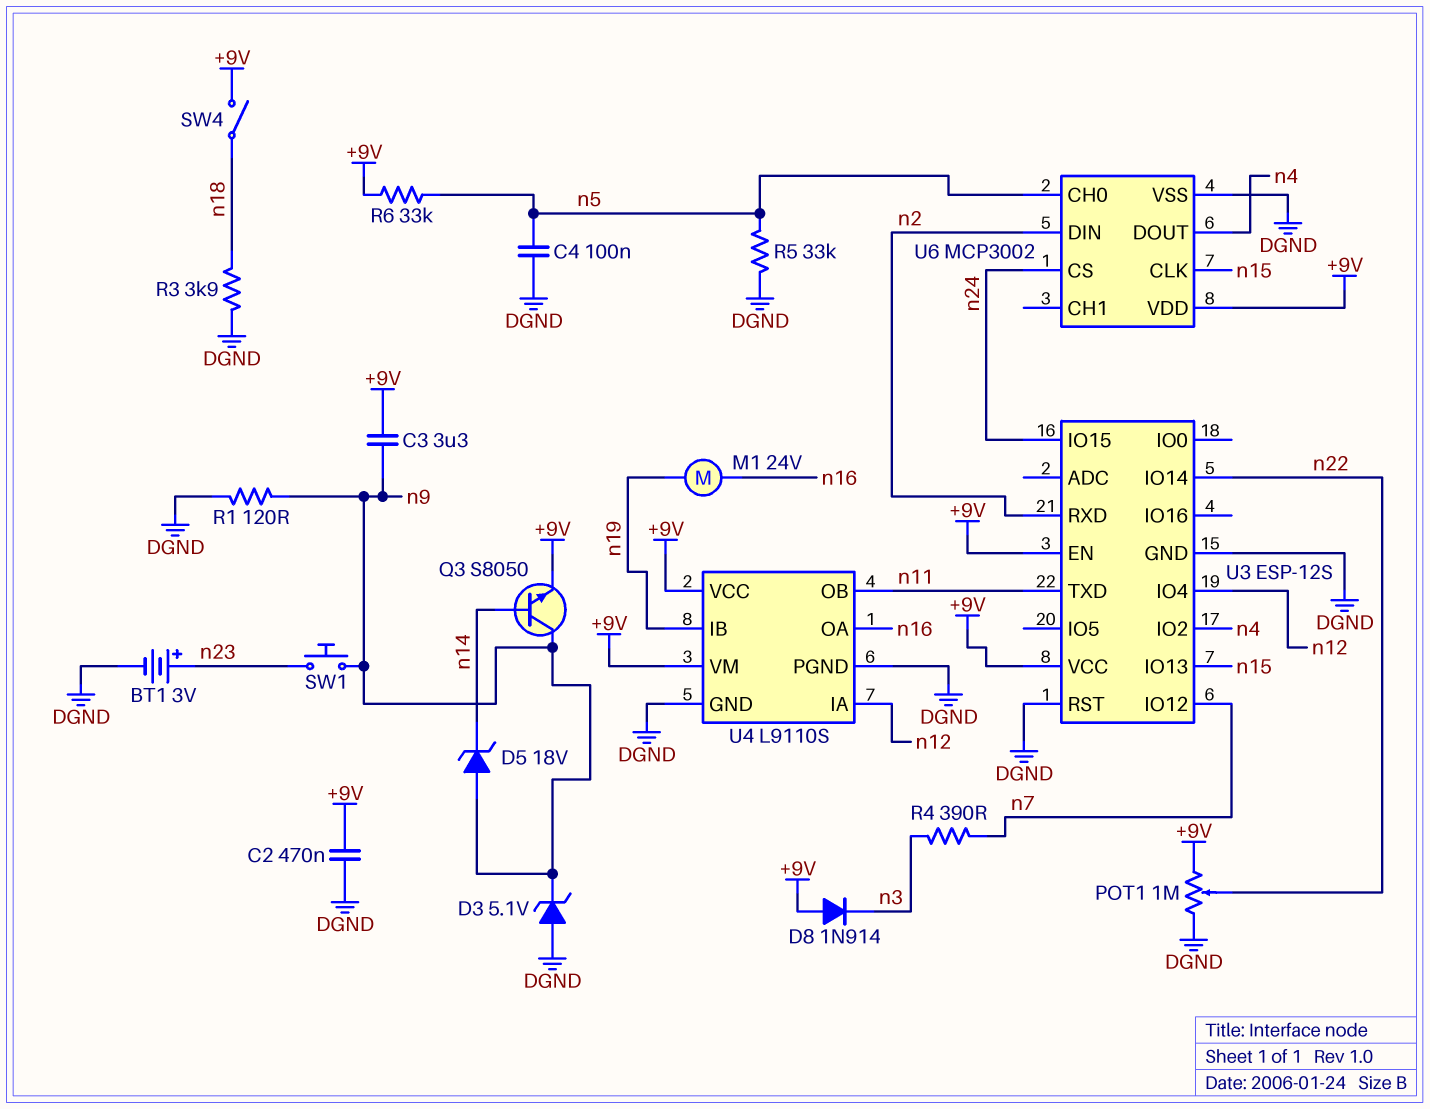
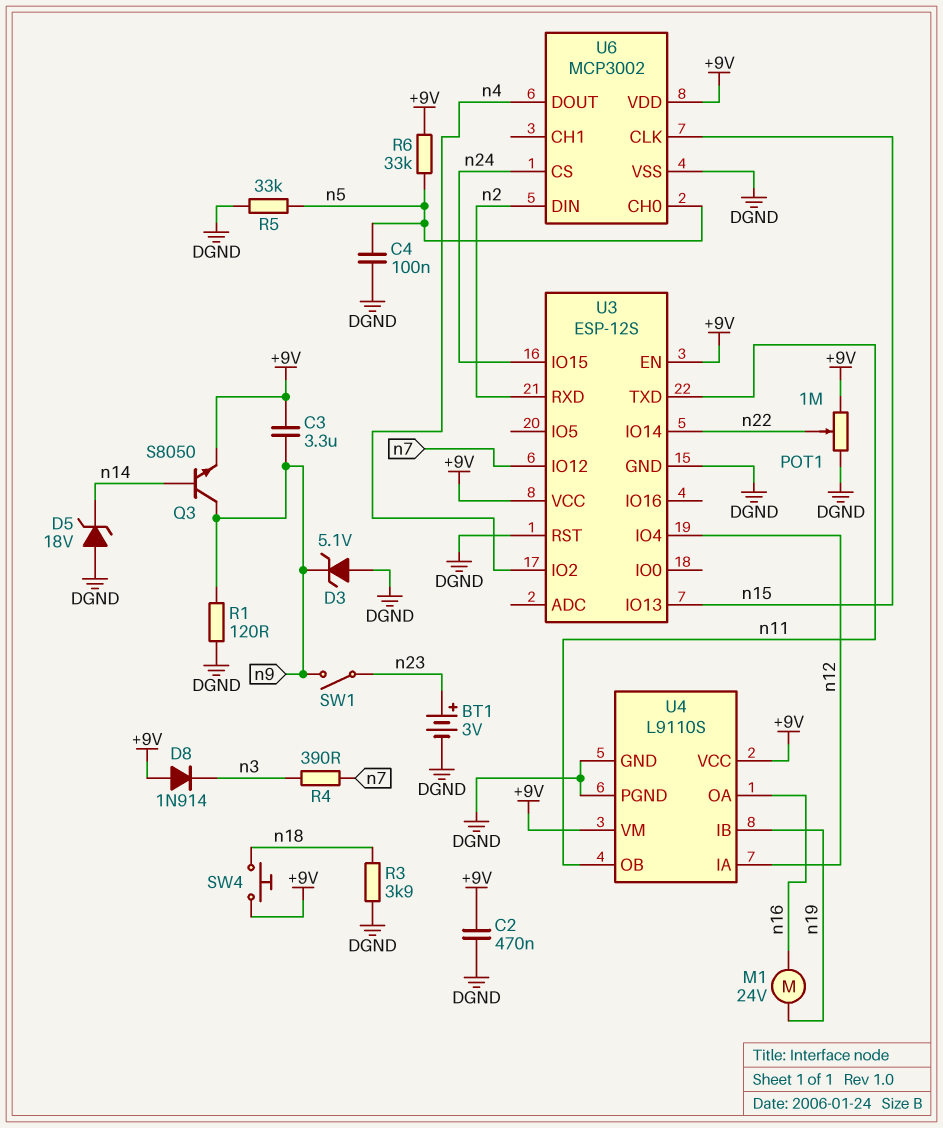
D5: zener 18V (A n9, K n14) -> zener 18V (A DGND, K n14)
SW1: button (n9, n23) -> switch (n9, n23)
SW4: switch (+9V, n18) -> button (+9V, n18)

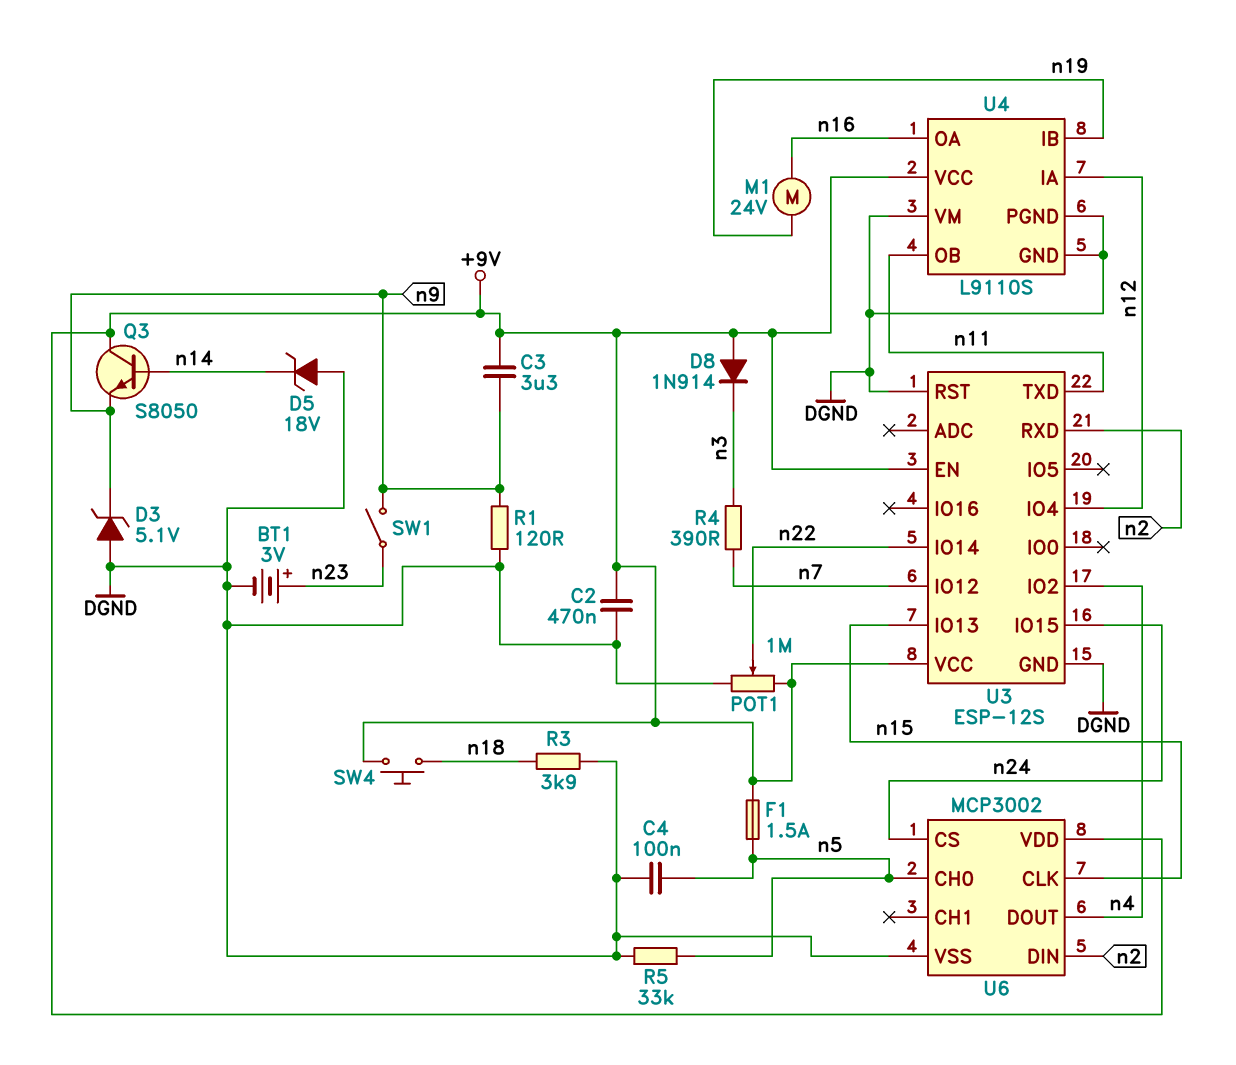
F1: none -> 1.5A (+9V, n5)
Q3: NPN S8050 (B n14, C n9, E +9V) -> NPN S8050 (B n14, C +9V, E n9)
R6: 33k (+9V, n5) -> none
U4 pin VM: +9V -> DGND

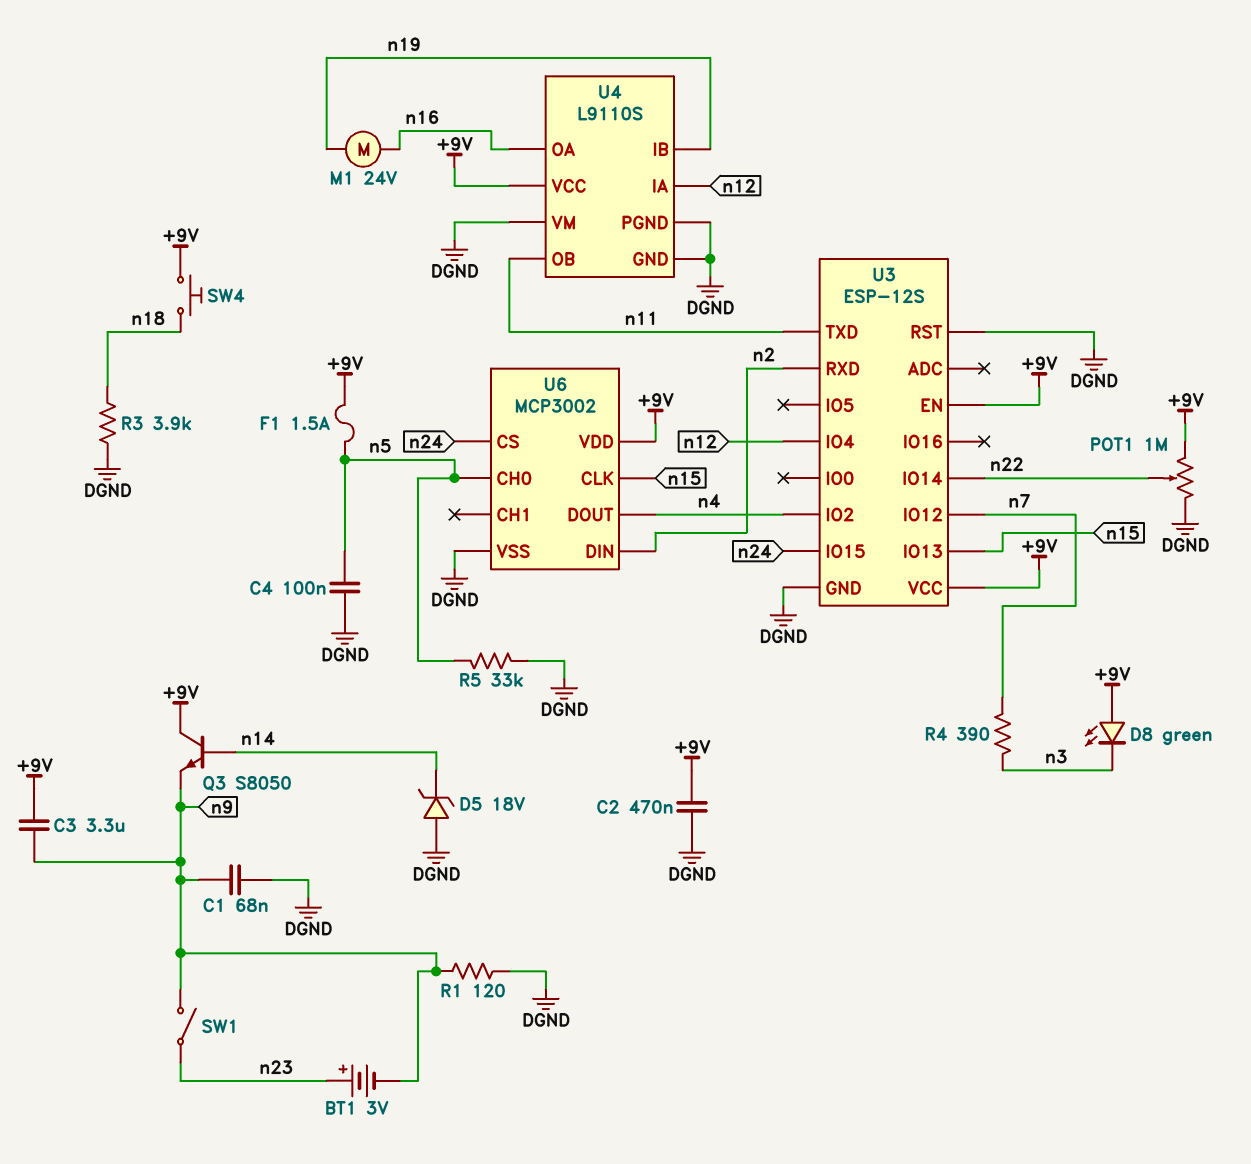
BT1: 3V (plus n23, minus DGND) -> 3V (plus n23, minus n9)
C1: none -> 68nF (DGND, n9)
D3: zener 5.1V (A DGND, K n9) -> none
D8: diode 1N914 (A +9V, K n3) -> LED green (A +9V, K n3)

